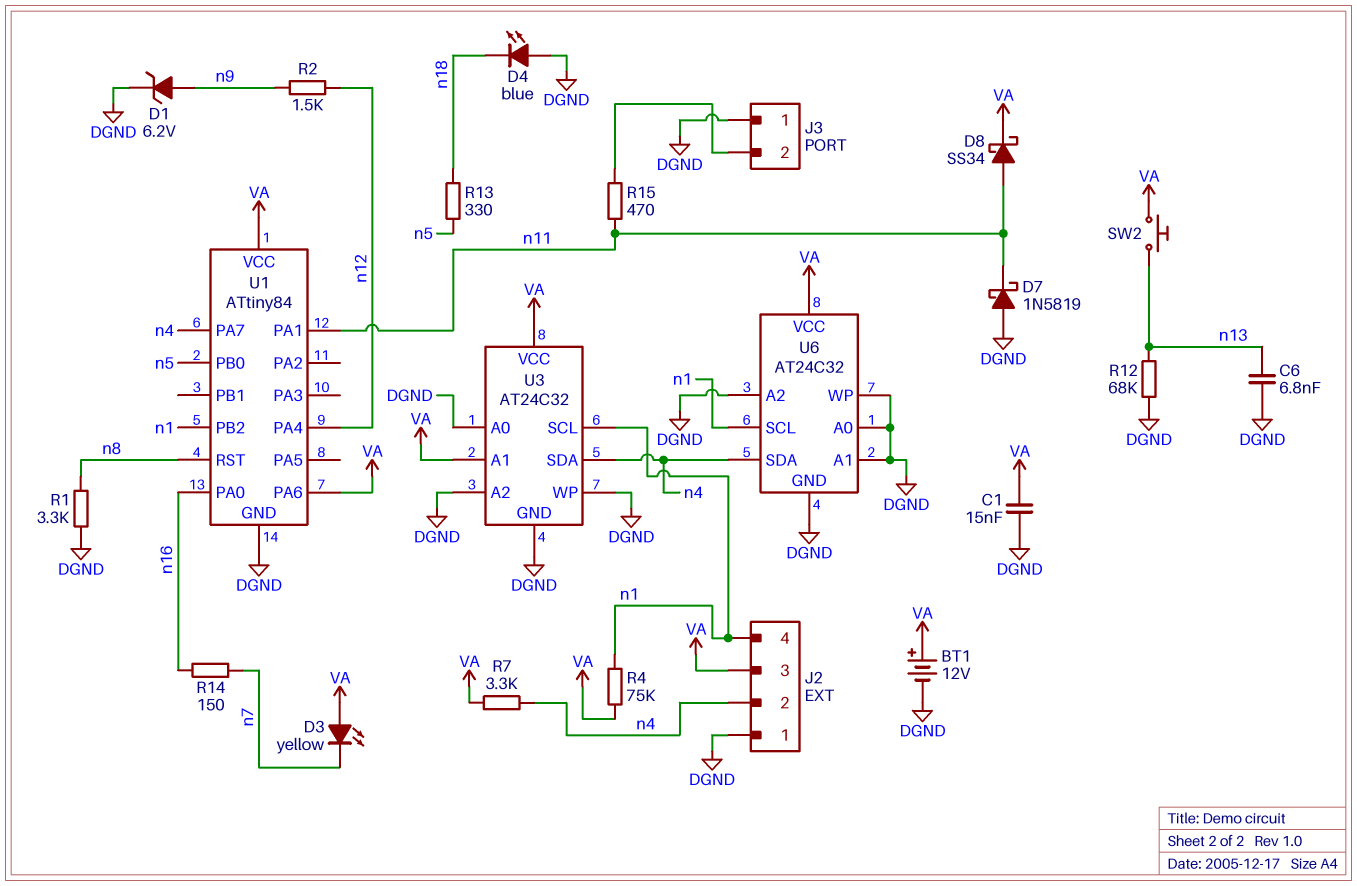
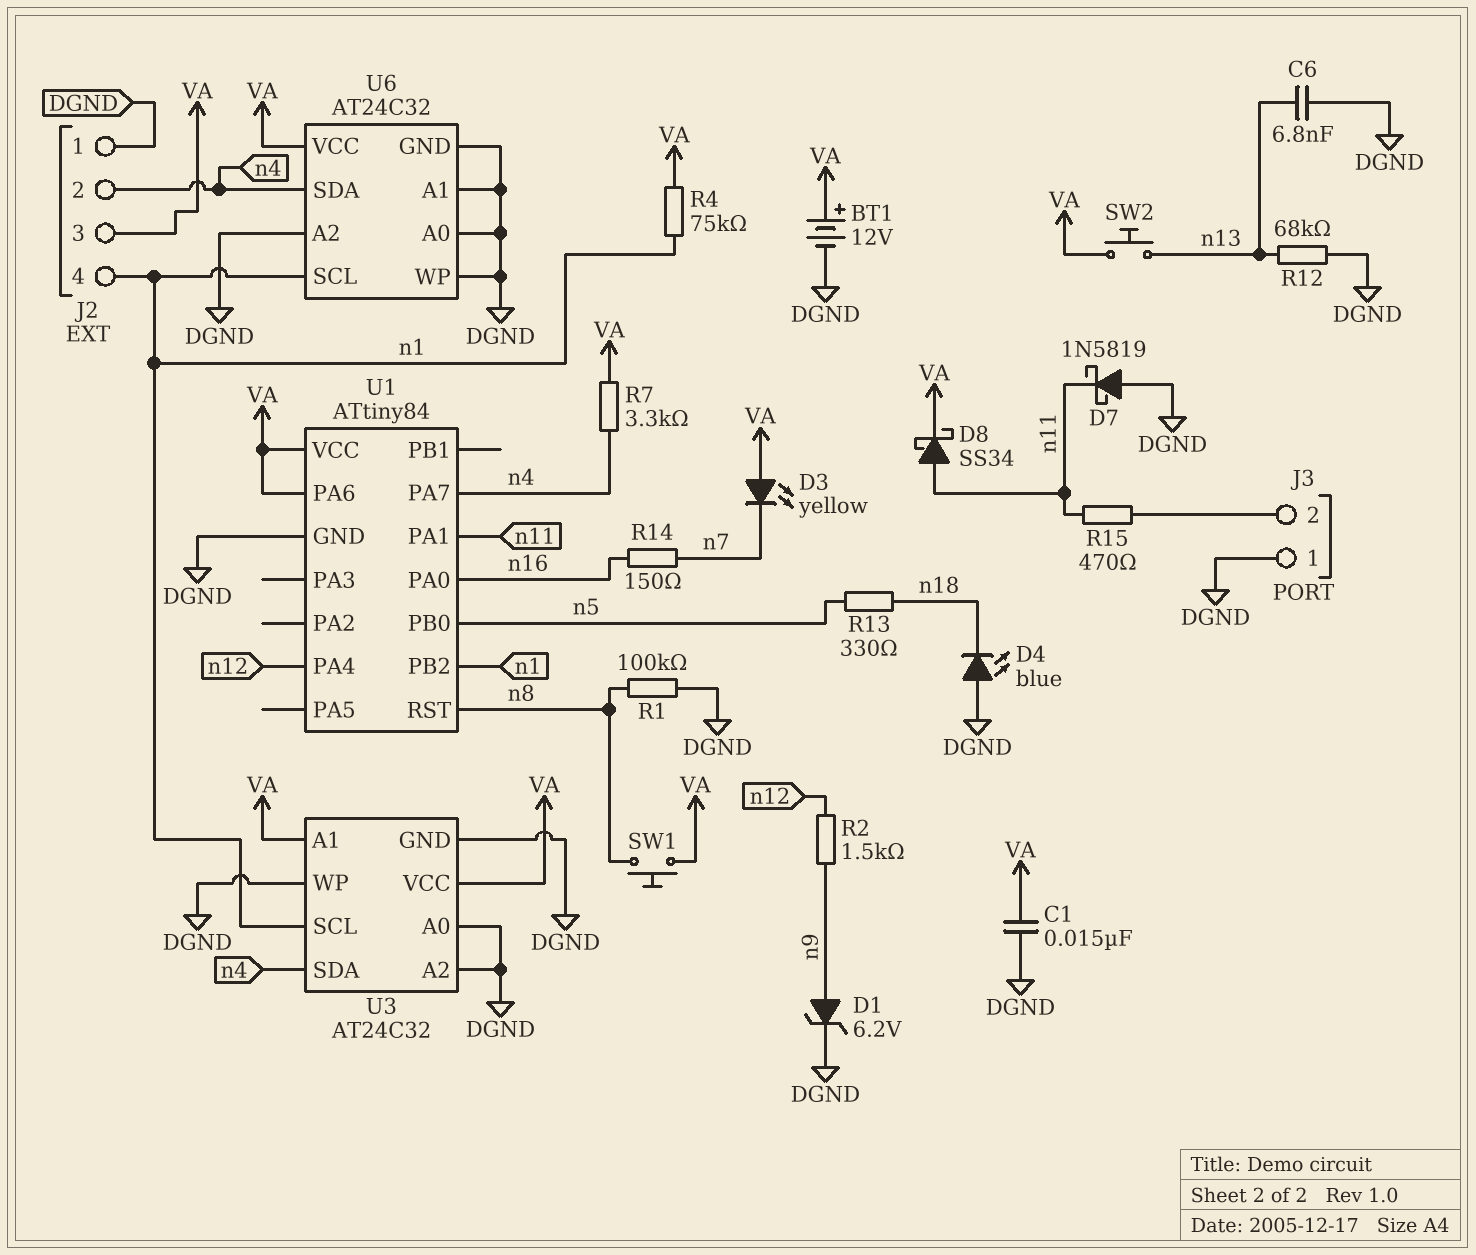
R1: 3.3k (DGND, n8) -> 100k (DGND, n8)
SW1: none -> button (VA, n8)

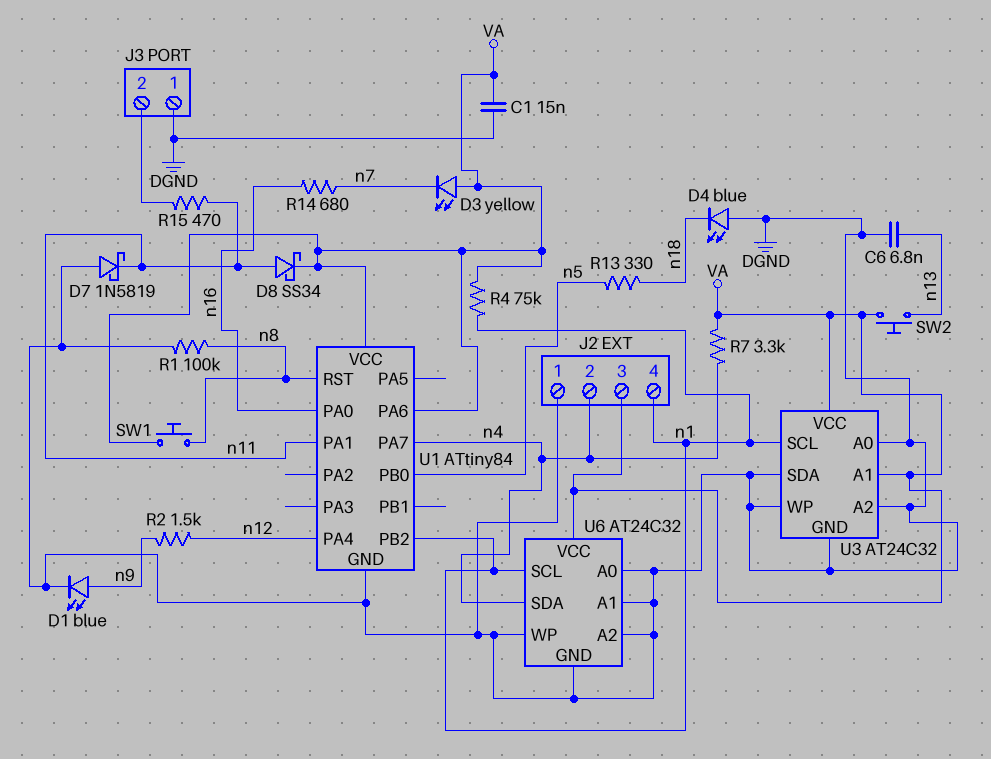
BT1: 12V (plus VA, minus DGND) -> none
D1: zener 6.2V (A n9, K DGND) -> LED blue (A n9, K DGND)
R12: 68k (DGND, n13) -> none
R14: 150 (n7, n16) -> 680 (n7, n16)
U3 pin SDA: n4 -> DGND

